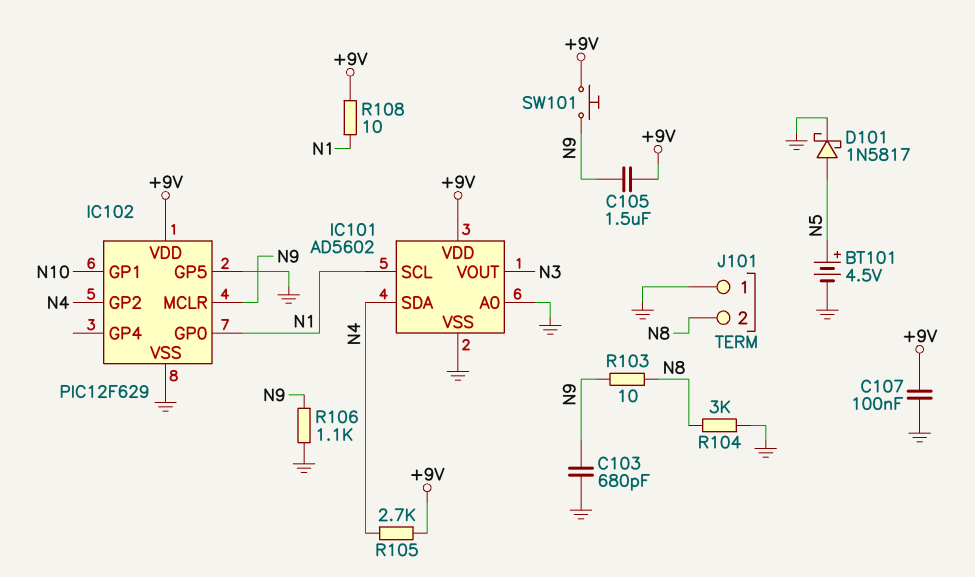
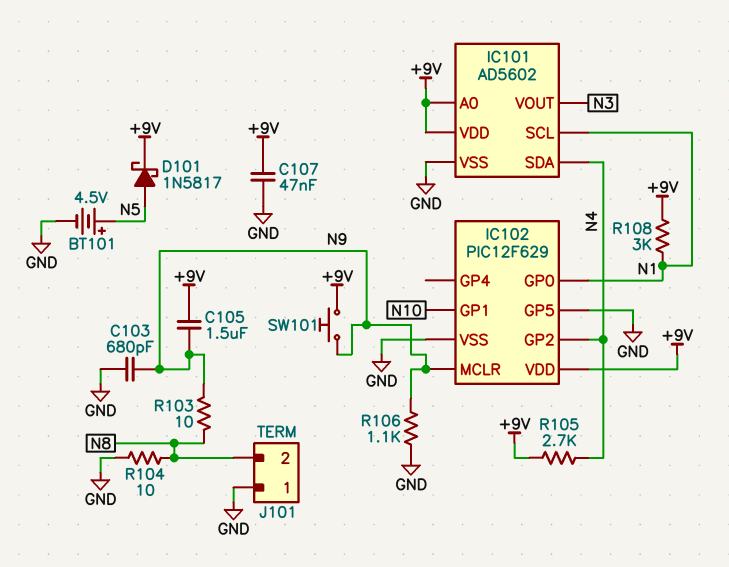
C107: 100nF (+9V, GND) -> 47nF (+9V, GND)
D101: schottky 1N5817 (A N5, K GND) -> schottky 1N5817 (A N5, K +9V)
IC101 pin A0: GND -> +9V
R104: 3k (GND, N8) -> 10 (GND, N8)
R108: 10 (+9V, N1) -> 3k (+9V, N1)

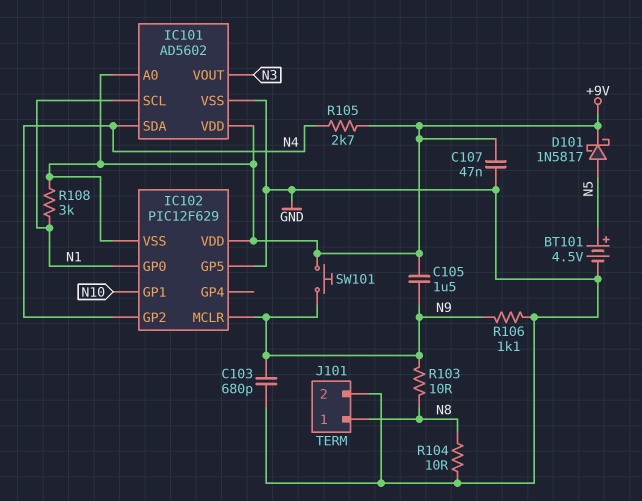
IC102 pin VSS: GND -> +9V
J101 pin 1: GND -> N8
J101 pin 2: N8 -> GND

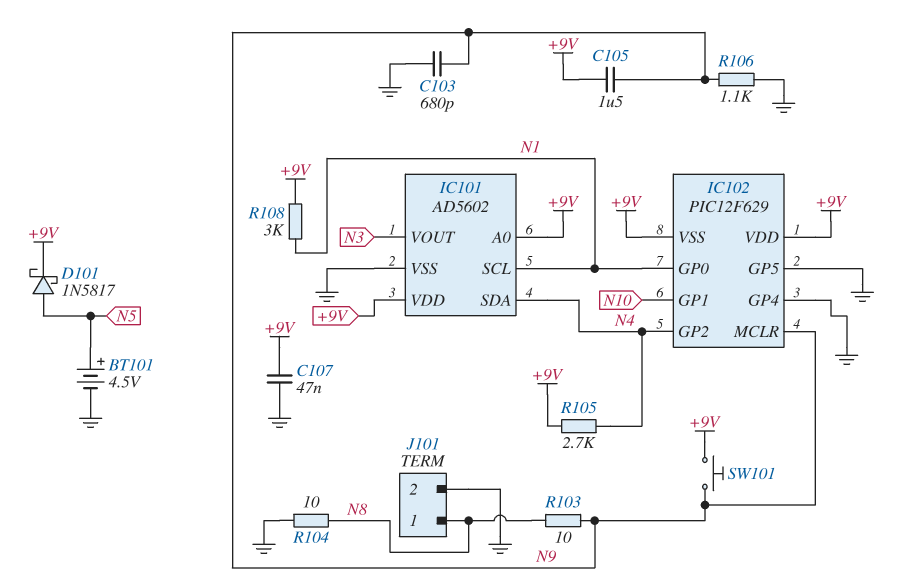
IC102 pin GP4: none -> GND

